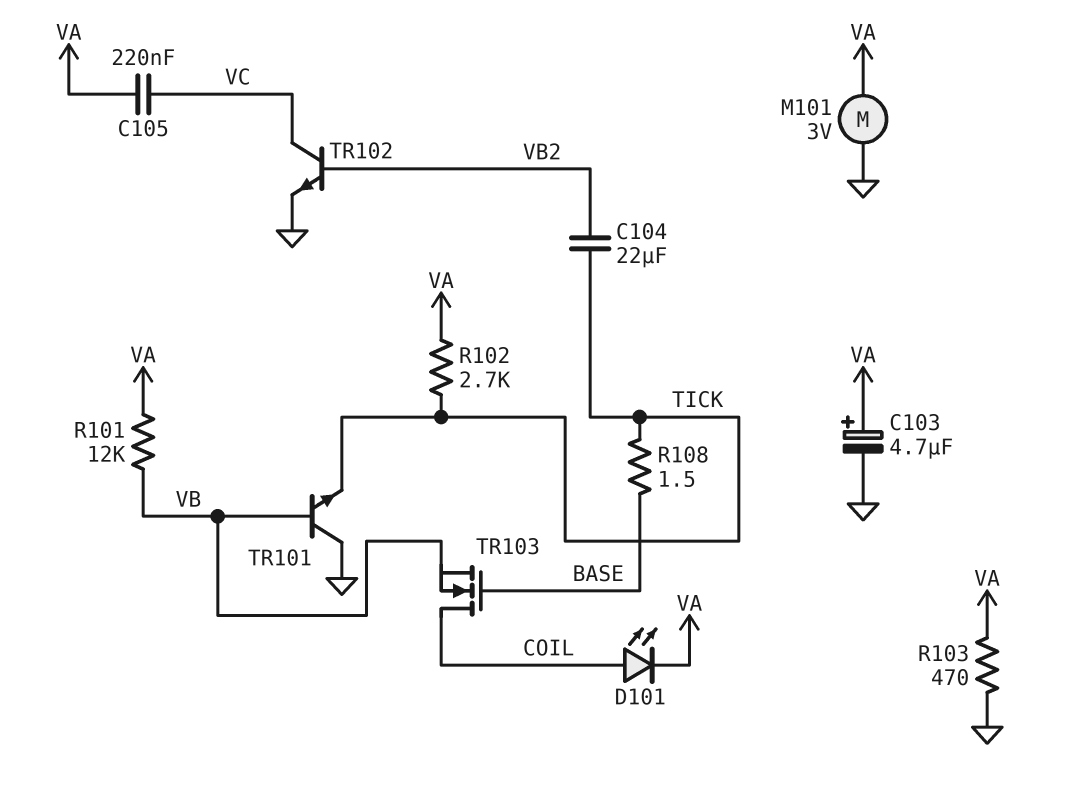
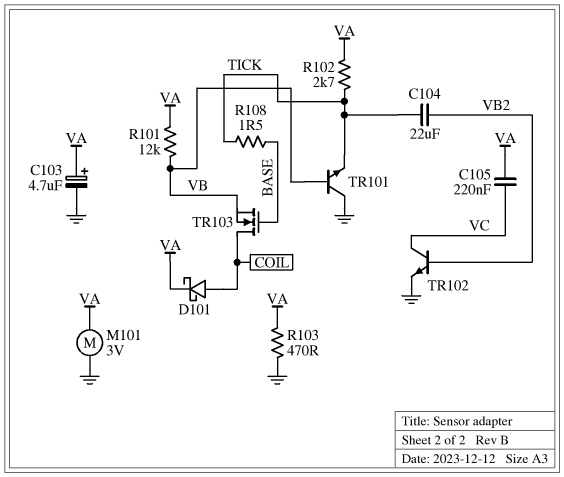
D101: LED (A COIL, K VA) -> schottky (A COIL, K VA)

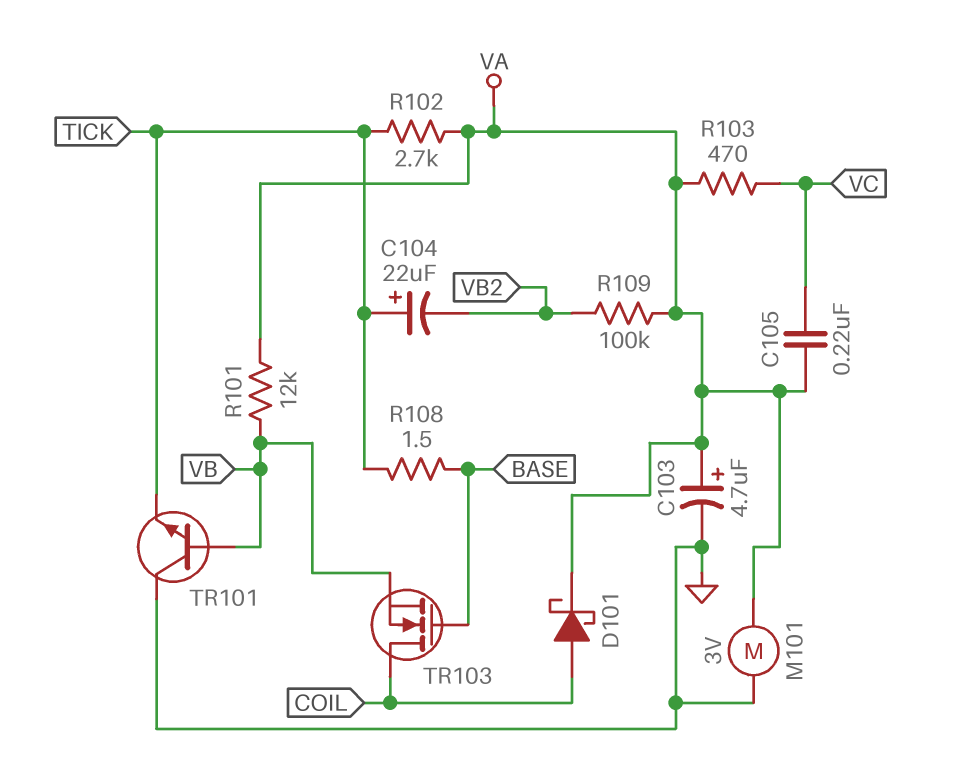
C104: 22uF (TICK, VB2) -> 22uF (plus TICK, minus VB2)
R103: 470 (GND, VA) -> 470 (VA, VC)
R109: none -> 100k (VA, VB2)
TR102: NPN (B VB2, C VC, E GND) -> none

